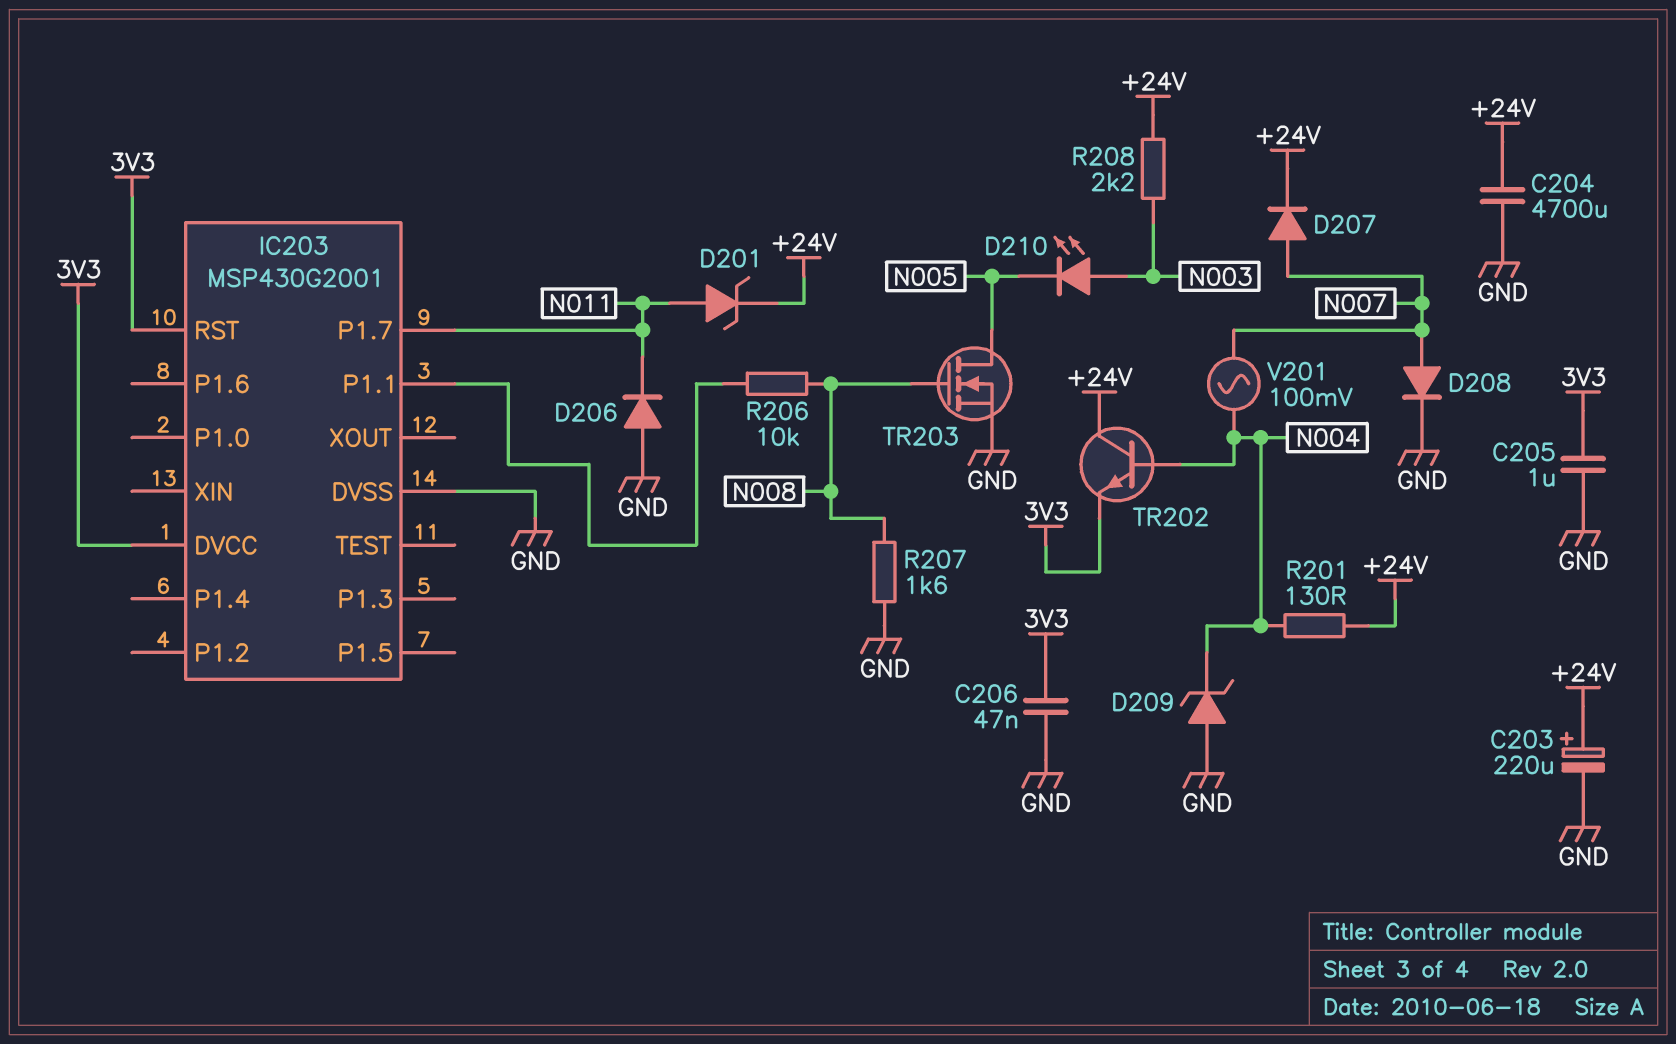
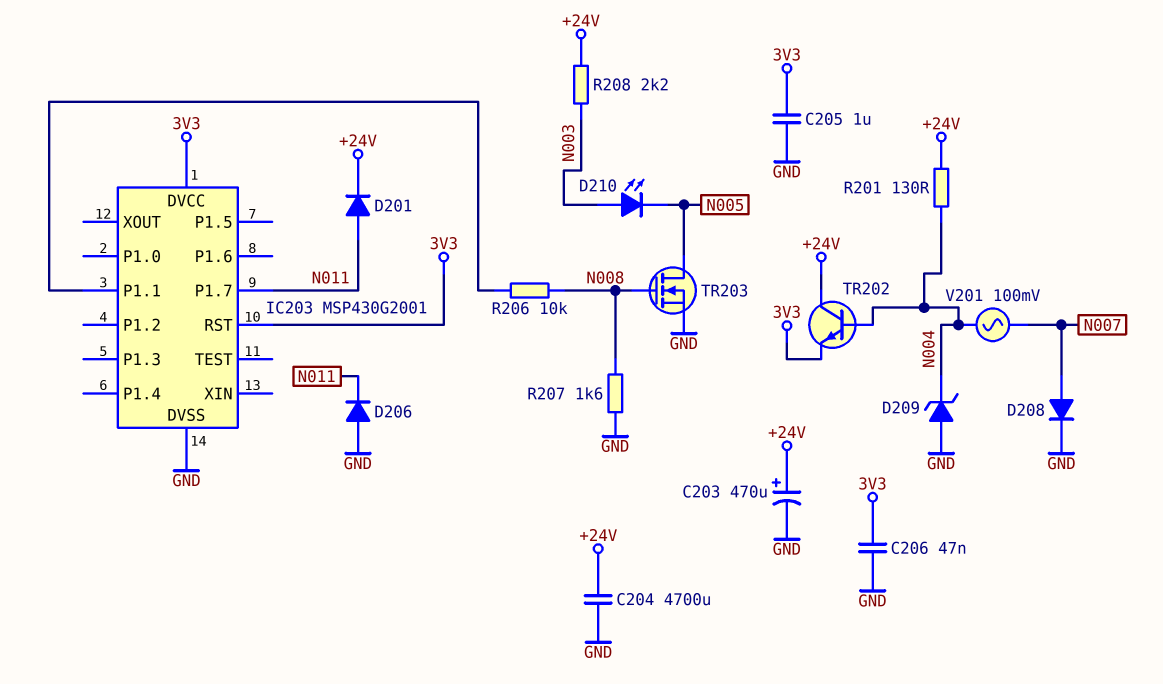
C203: 220uF (plus +24V, minus GND) -> 470uF (plus +24V, minus GND)
D201: zener (A N011, K +24V) -> diode (A N011, K +24V)
D207: diode (A N007, K +24V) -> none

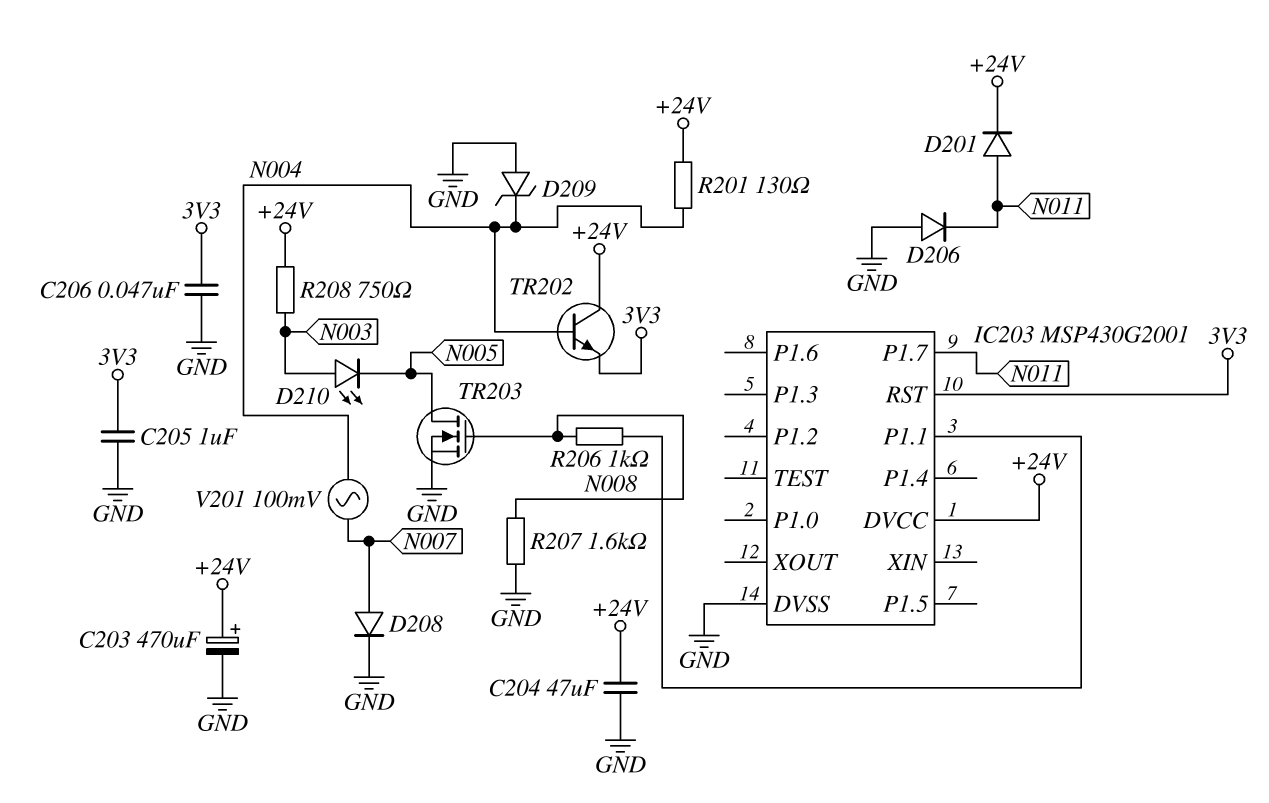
C204: 4700uF (+24V, GND) -> 47uF (+24V, GND)
IC203 pin DVCC: 3V3 -> +24V
R206: 10k (IC203/P1.1, N008) -> 1k (IC203/P1.1, N008)
R208: 2.2k (+24V, N003) -> 750 (+24V, N003)

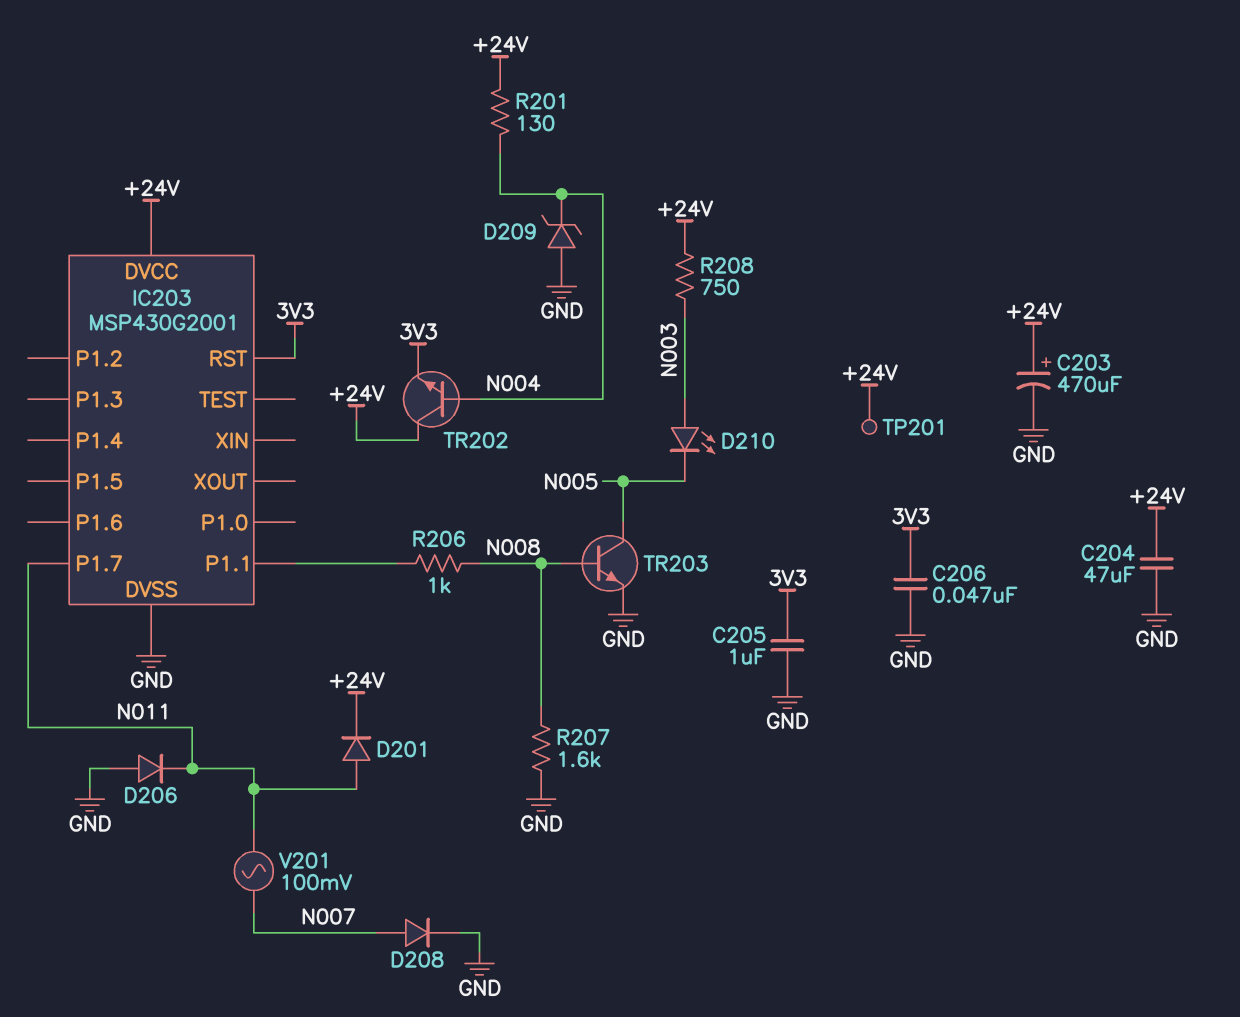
TP201: none -> test point (+24V)
TR203: NMOS (G N008, D N005, S GND) -> NPN (B N008, C N005, E GND)
V201: AC 100mV (N004, N007) -> AC 100mV (N007, N011)

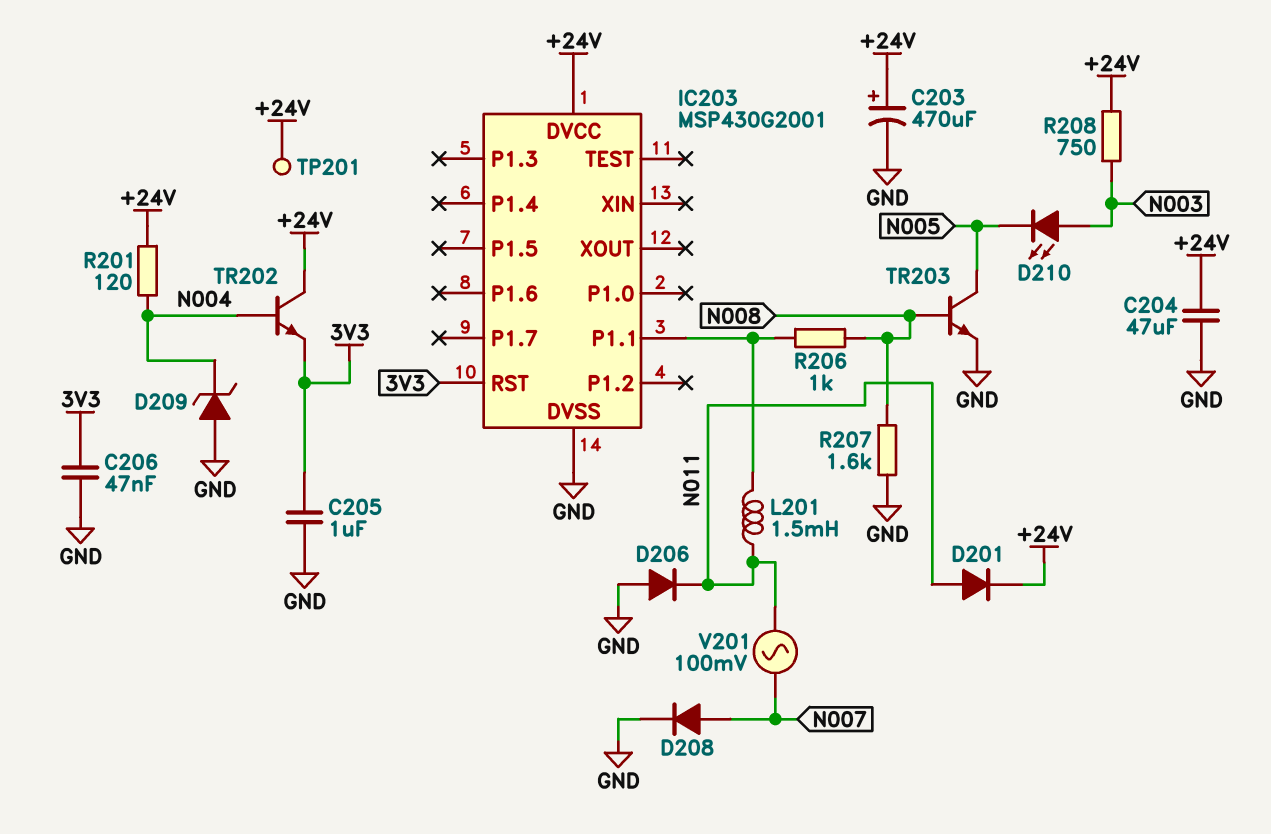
IC203 pin P1.7: N011 -> none
L201: none -> 1.5mH (IC203/P1.1, N011)
R201: 130 (+24V, N004) -> 120 (+24V, N004)

